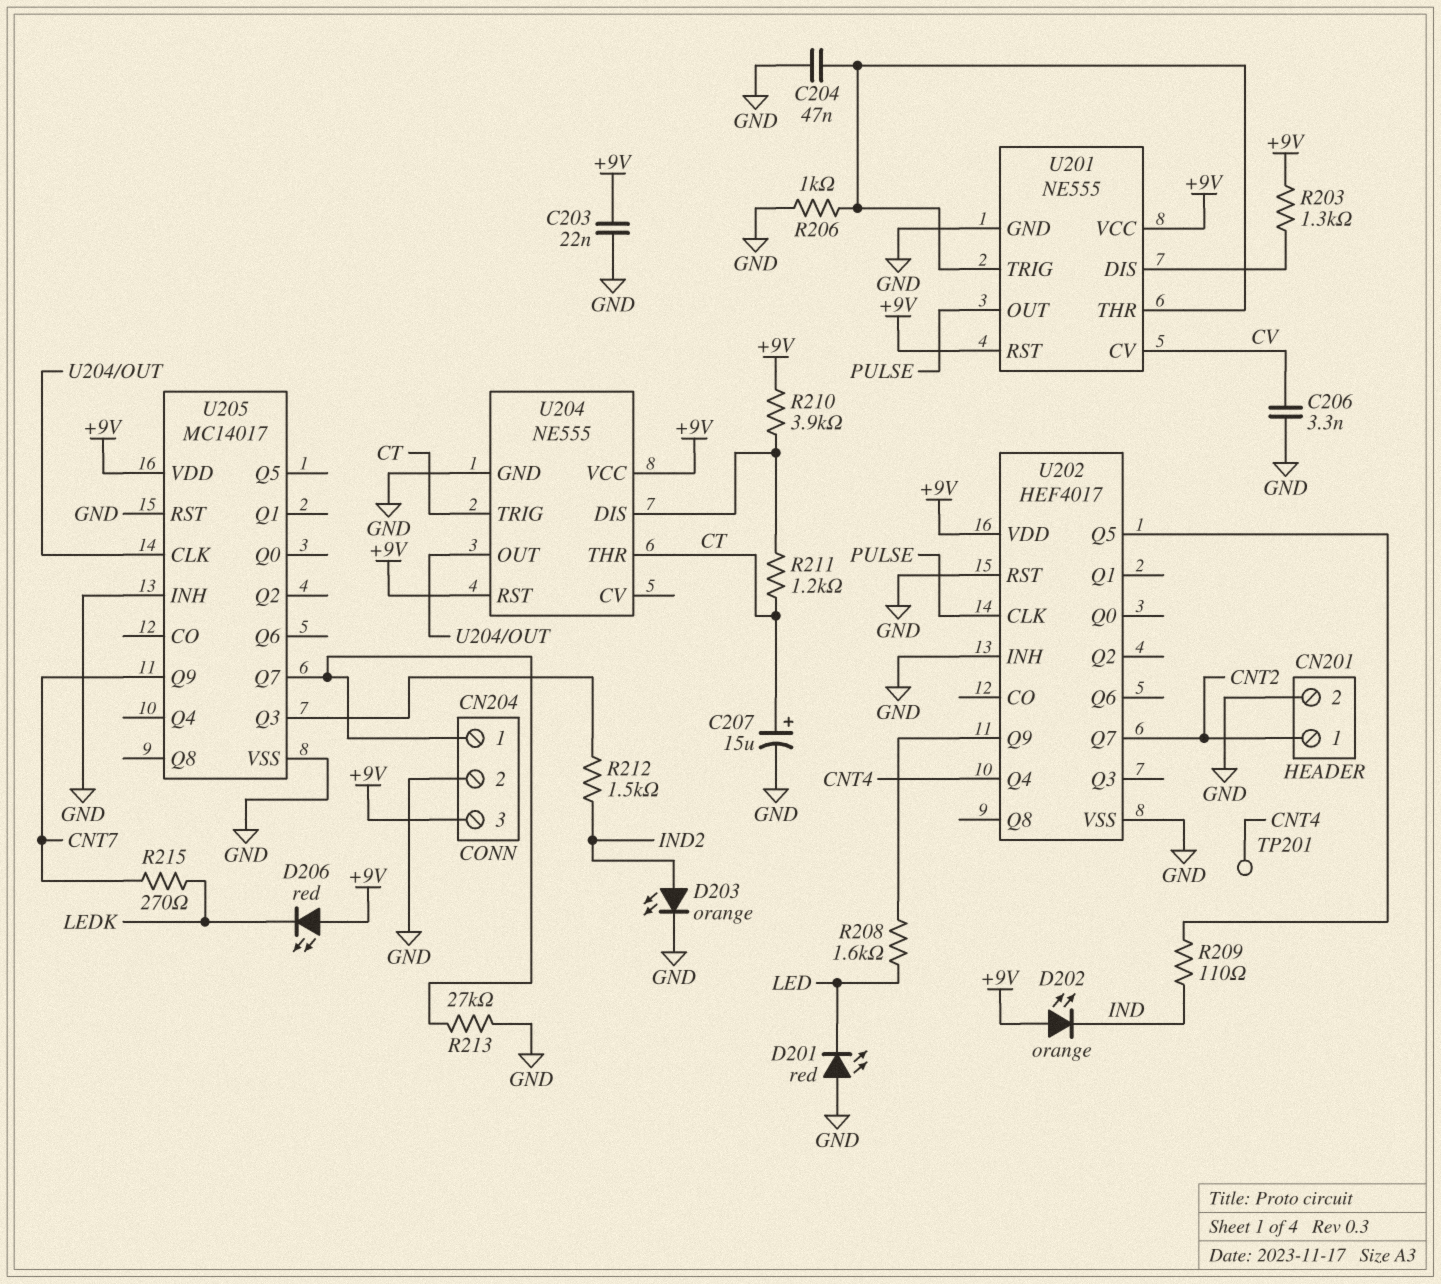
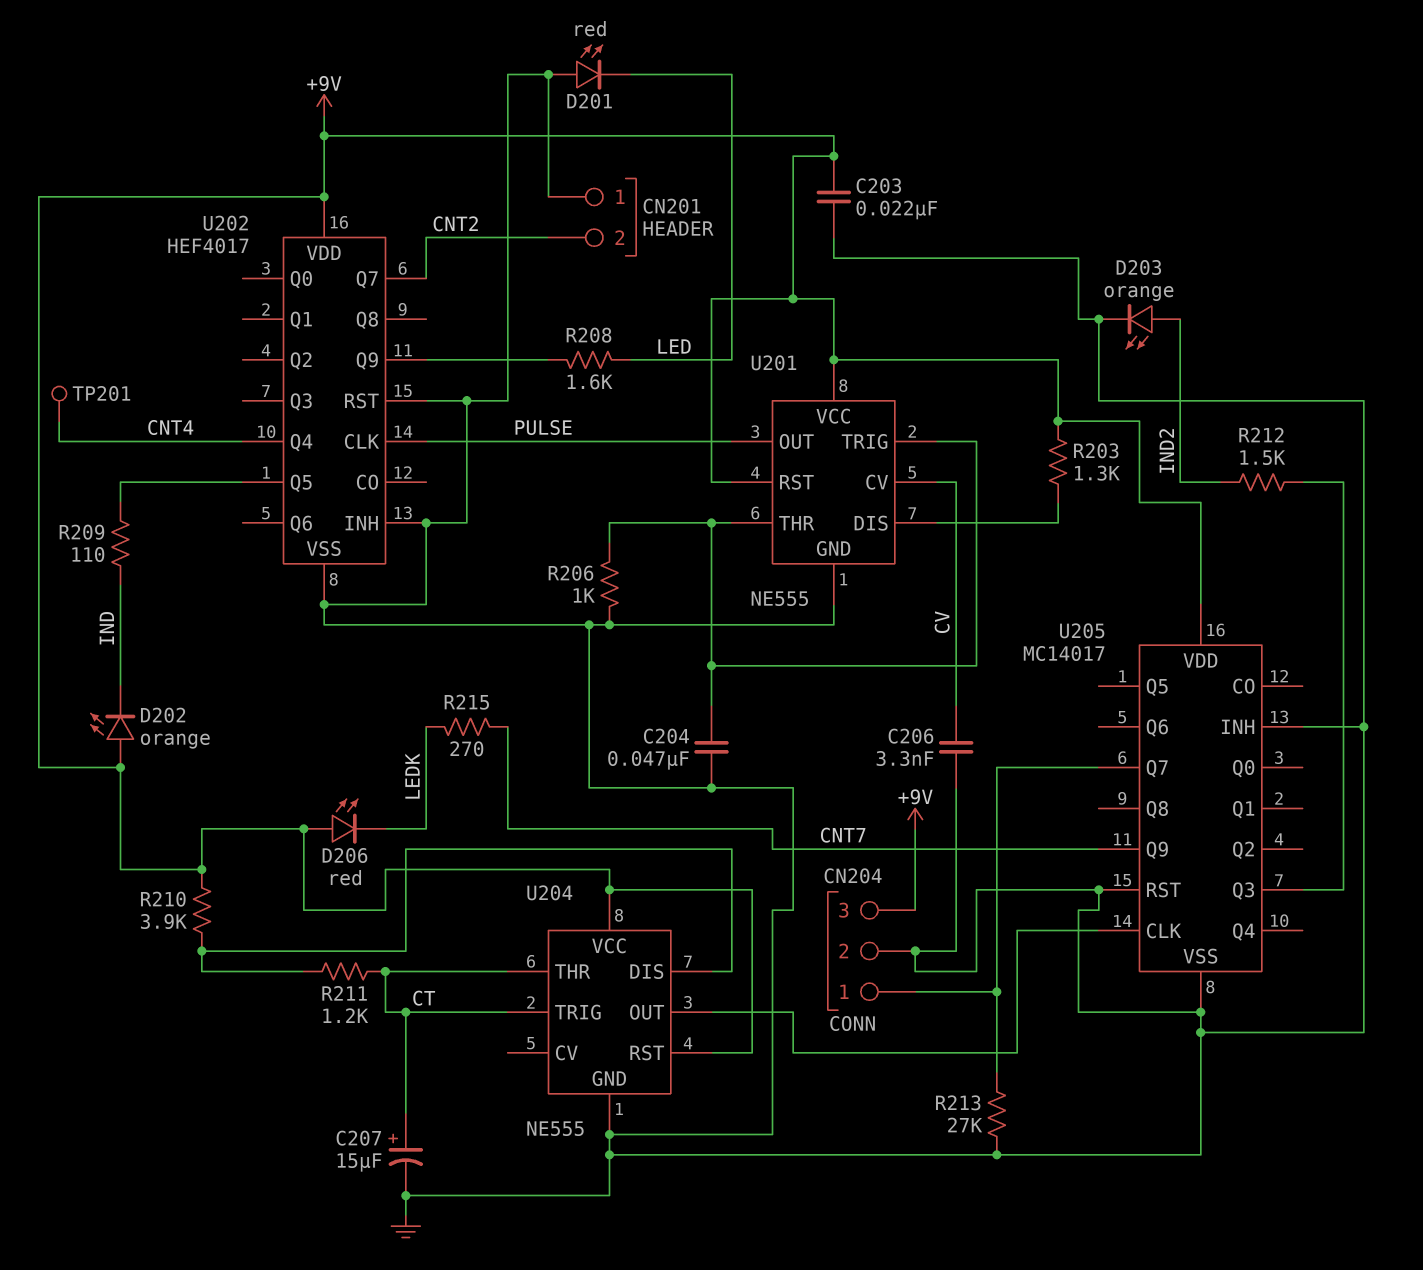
CN201 pin 1: CNT2 -> GND
CN201 pin 2: GND -> CNT2

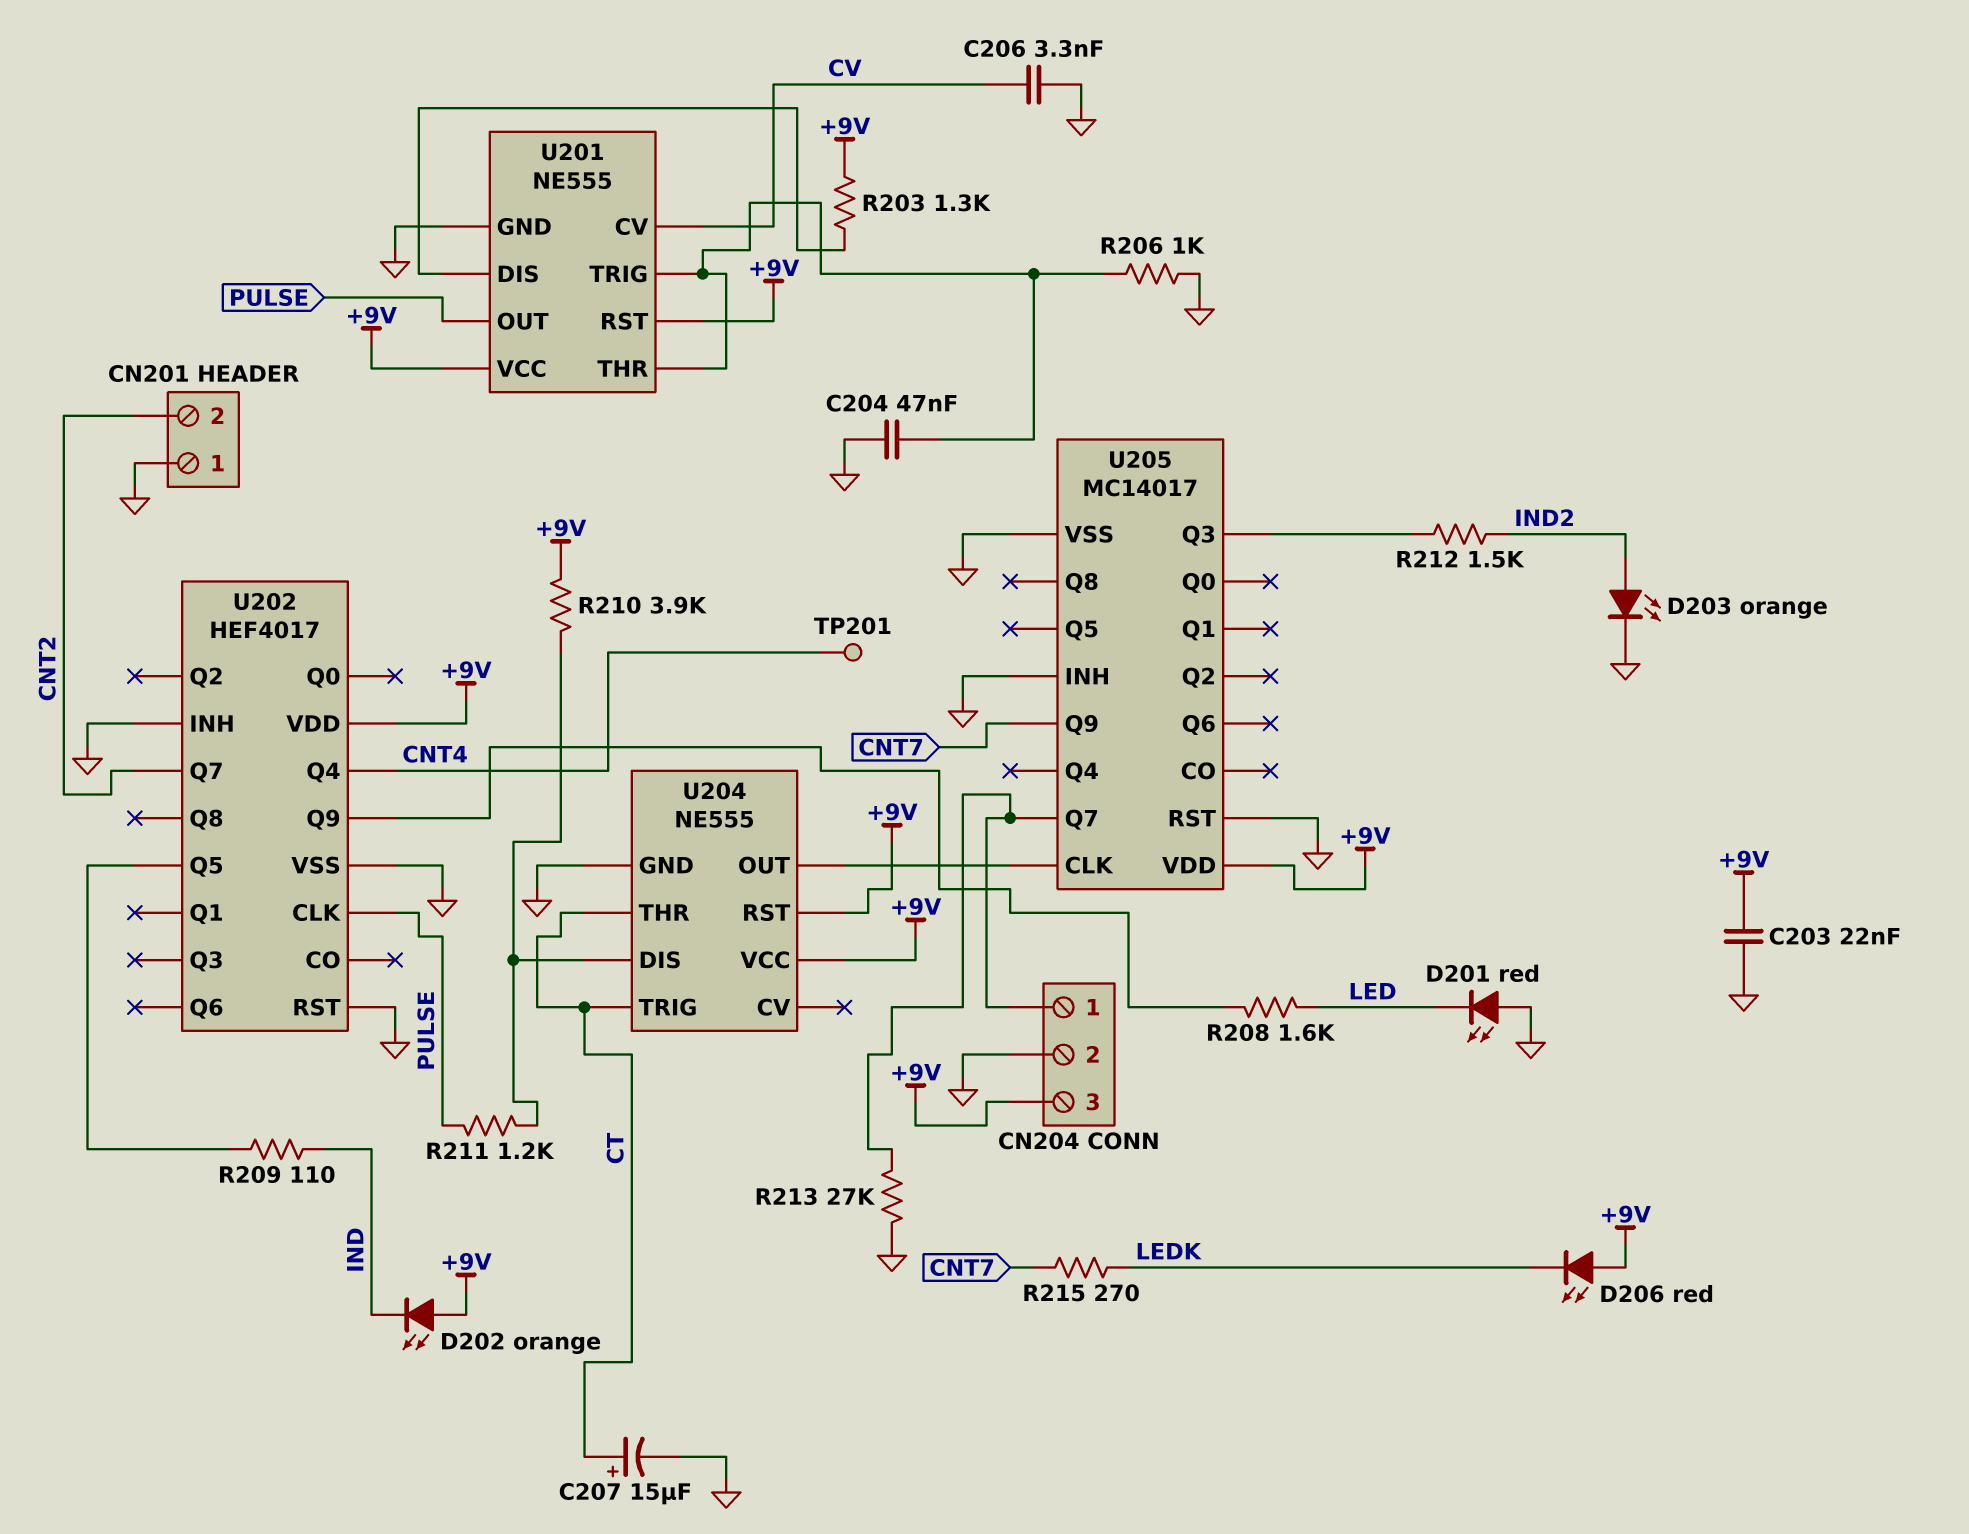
R211: 1.2k (CT, U204/DIS) -> 1.2k (PULSE, U204/DIS)

